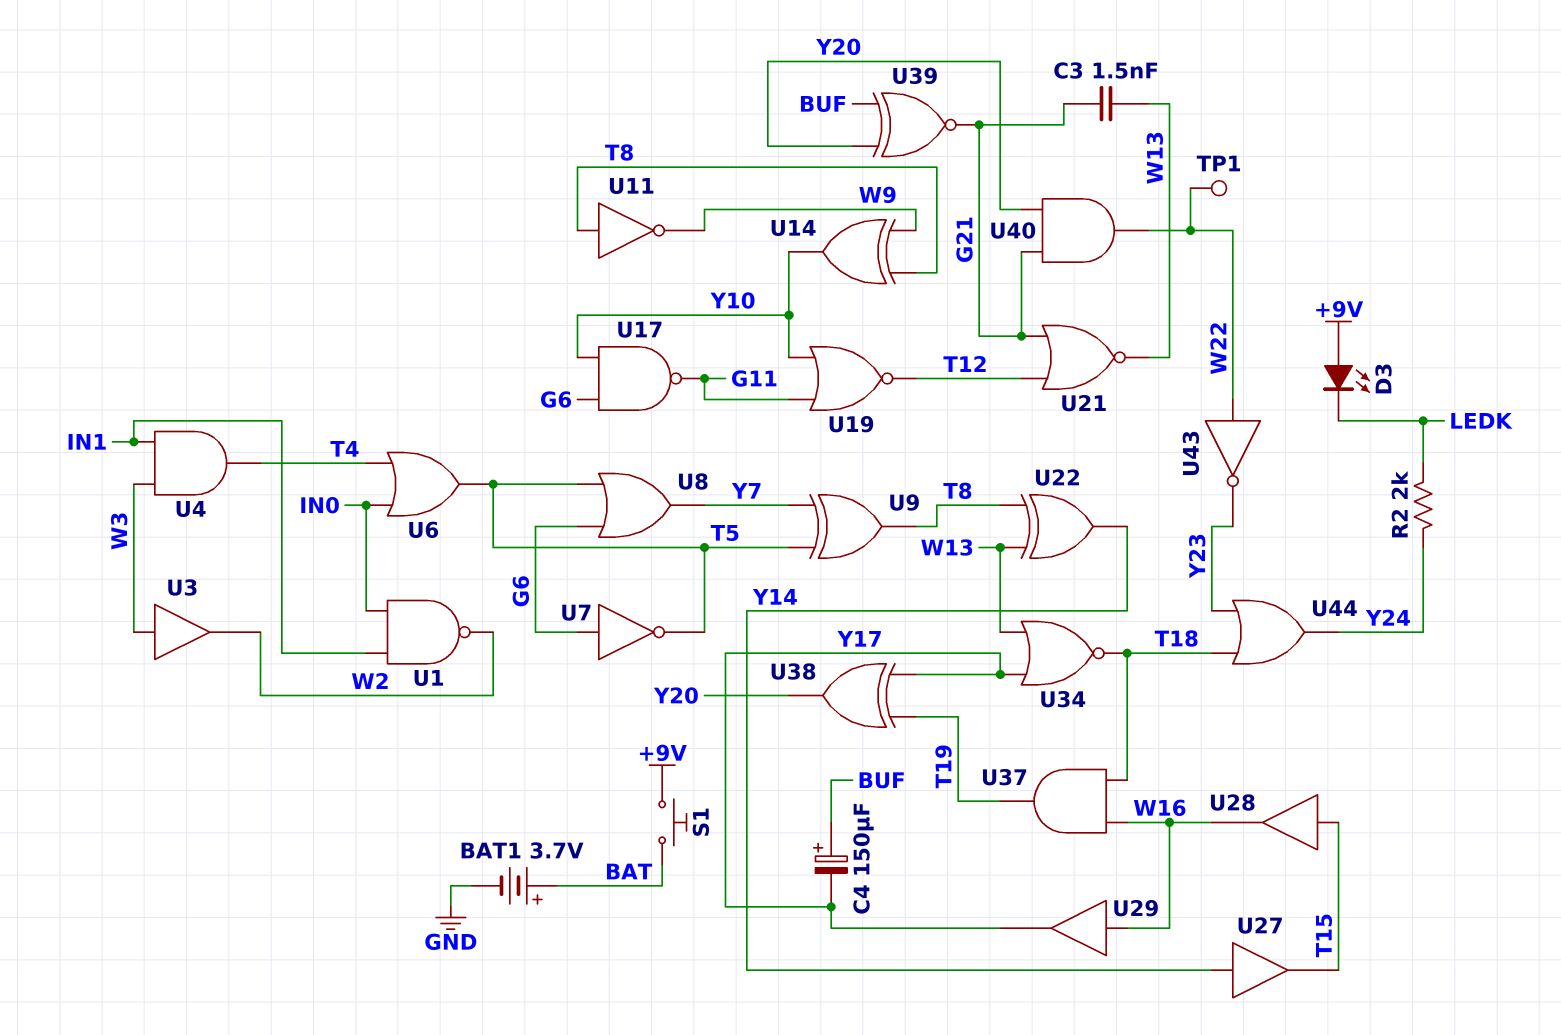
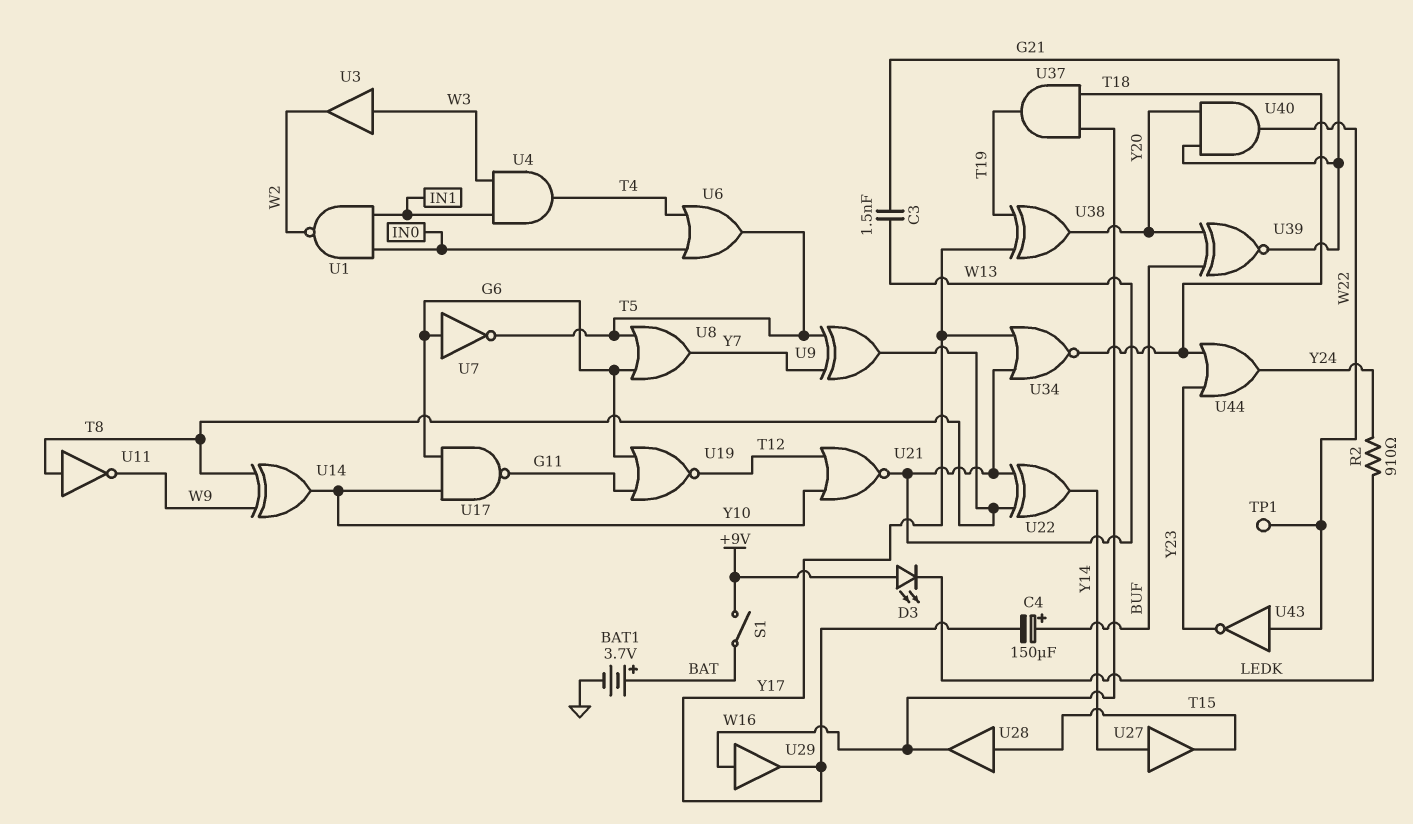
R2: 2k (LEDK, Y24) -> 910 (LEDK, Y24)
S1: button (+9V, BAT) -> switch (+9V, BAT)
U19: NOR (in G11, in Y10, out T12) -> NOR (in G6, in G11, out T12)
U21: NOR (in G21, in T12, out W13) -> NOR (in T12, in Y10, out W13)

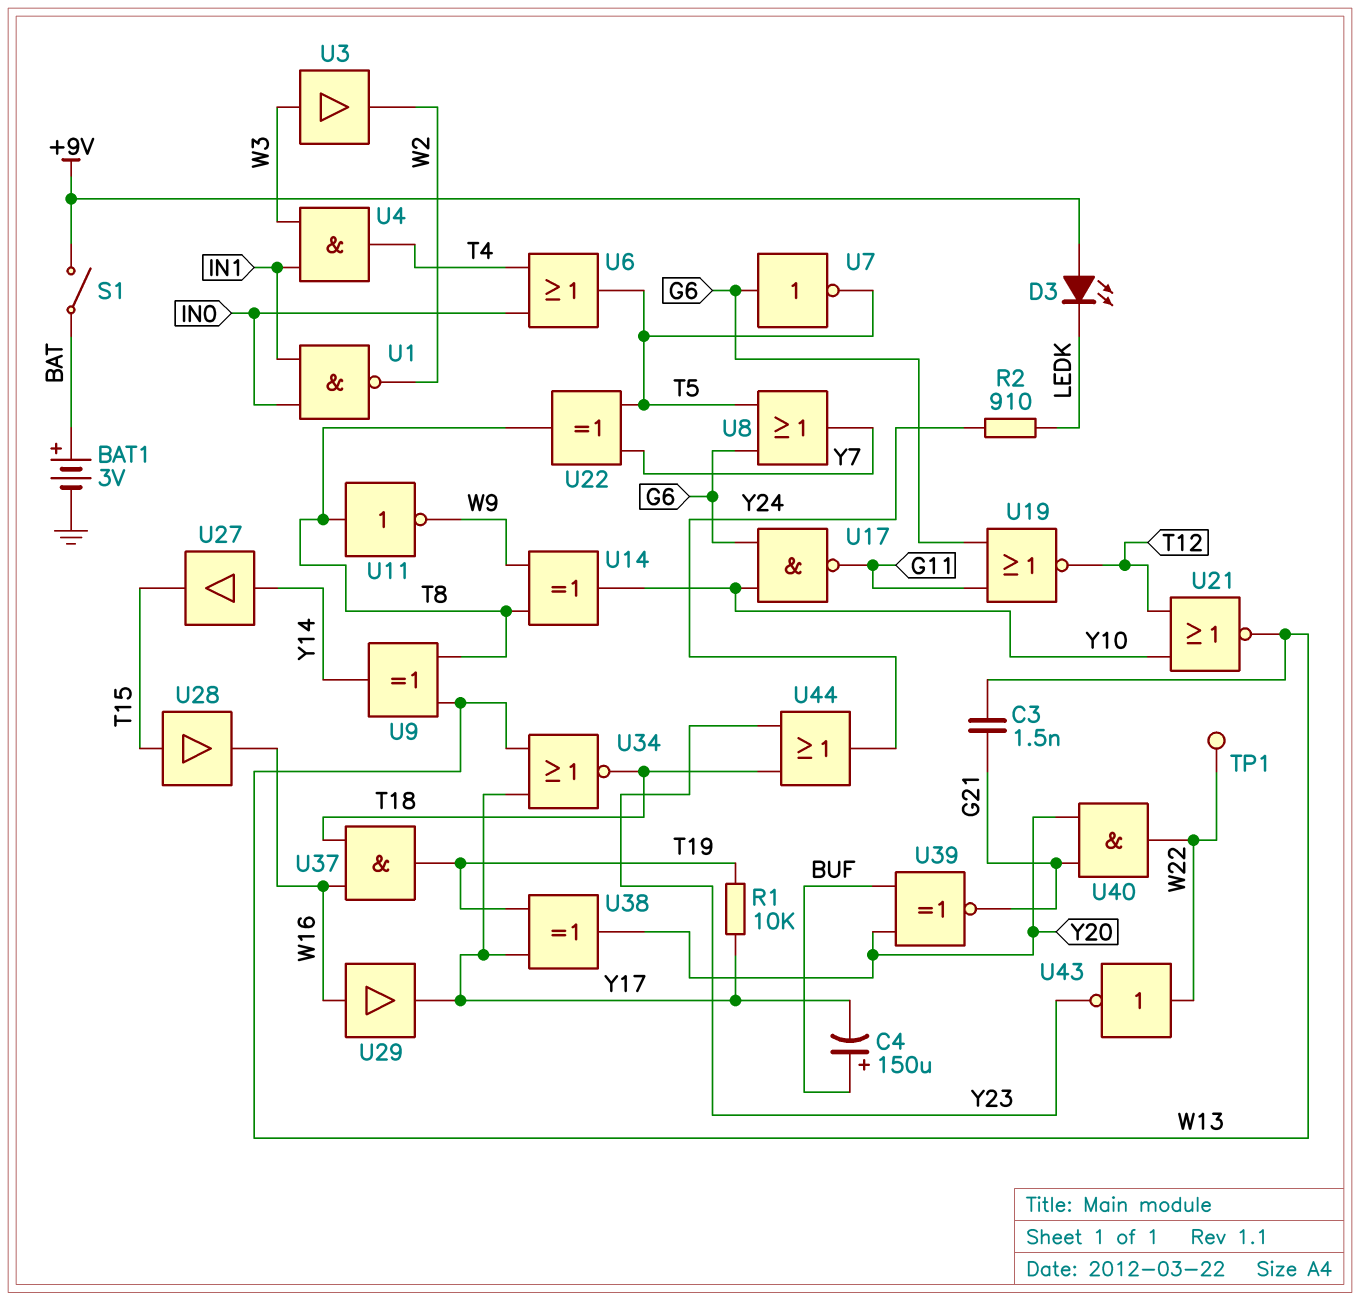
BAT1: 3.7V (plus BAT, minus GND) -> 3V (plus BAT, minus GND)
R1: none -> 10k (T19, Y17)
U9: XOR (in T5, in Y7, out T8) -> XOR (in T8, in W13, out Y14)
U22: XOR (in T8, in W13, out Y14) -> XOR (in T5, in Y7, out T8)

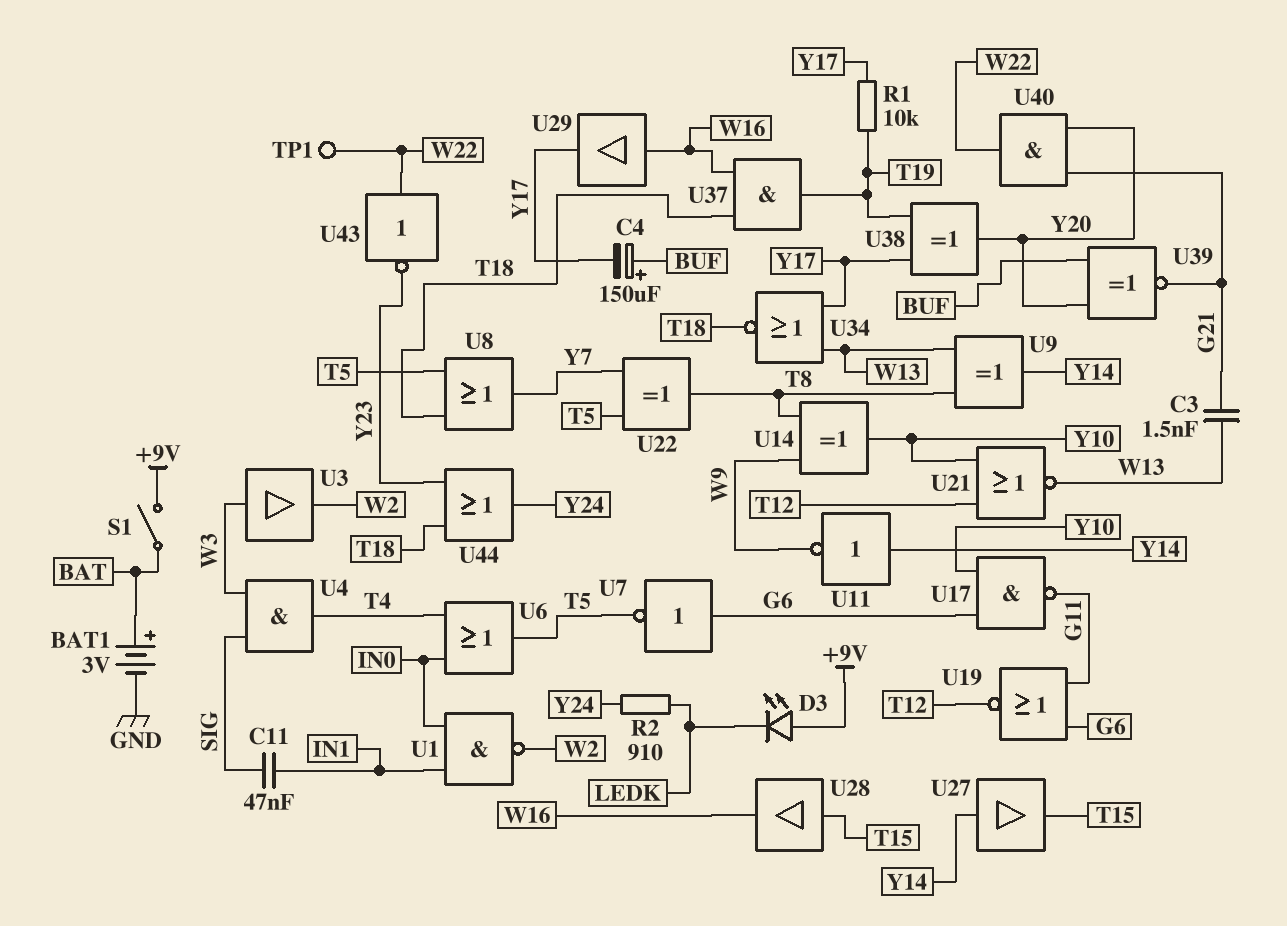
C11: none -> 47nF (IN1, SIG)
U4: AND (in IN1, in W3, out T4) -> AND (in SIG, in W3, out T4)
U8: OR (in G6, in T5, out Y7) -> OR (in T5, in T18, out Y7)
U11: NOT (in T8, out W9) -> NOT (in Y14, out W9)

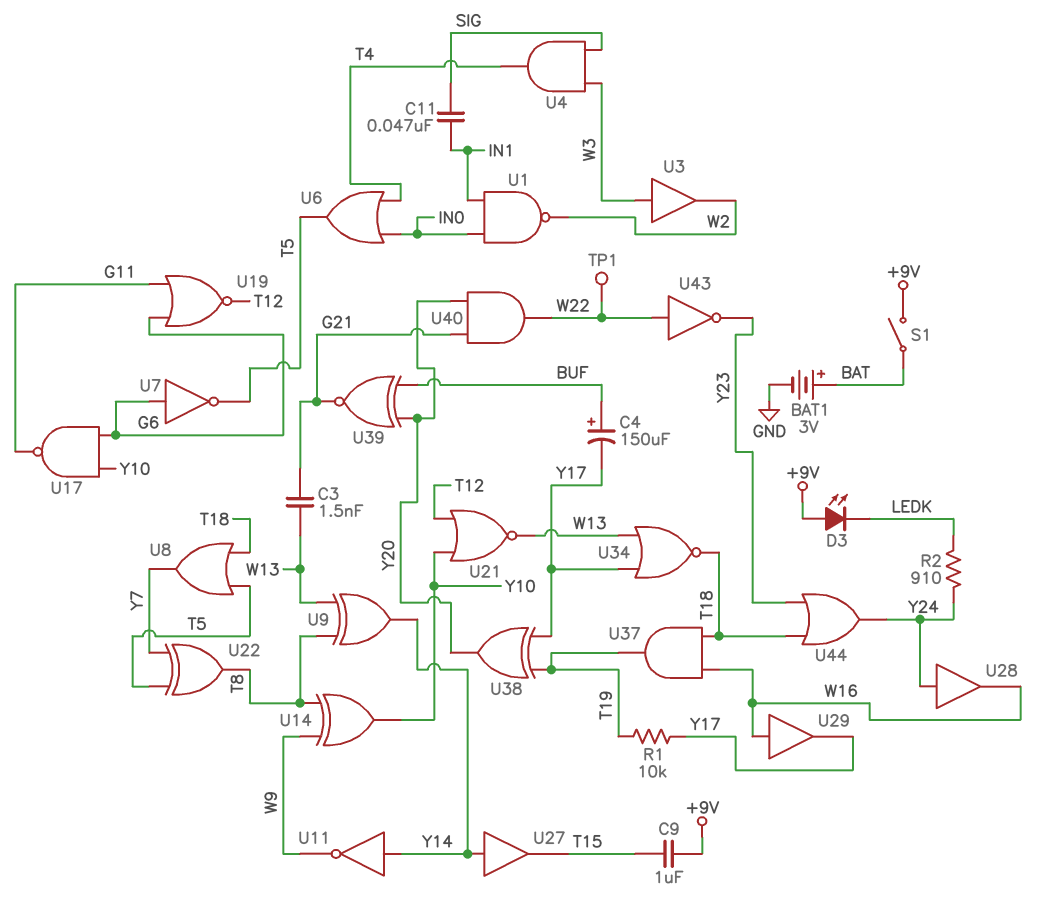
C9: none -> 1uF (+9V, T15)
U28: buffer (in T15, out W16) -> buffer (in Y24, out W16)

